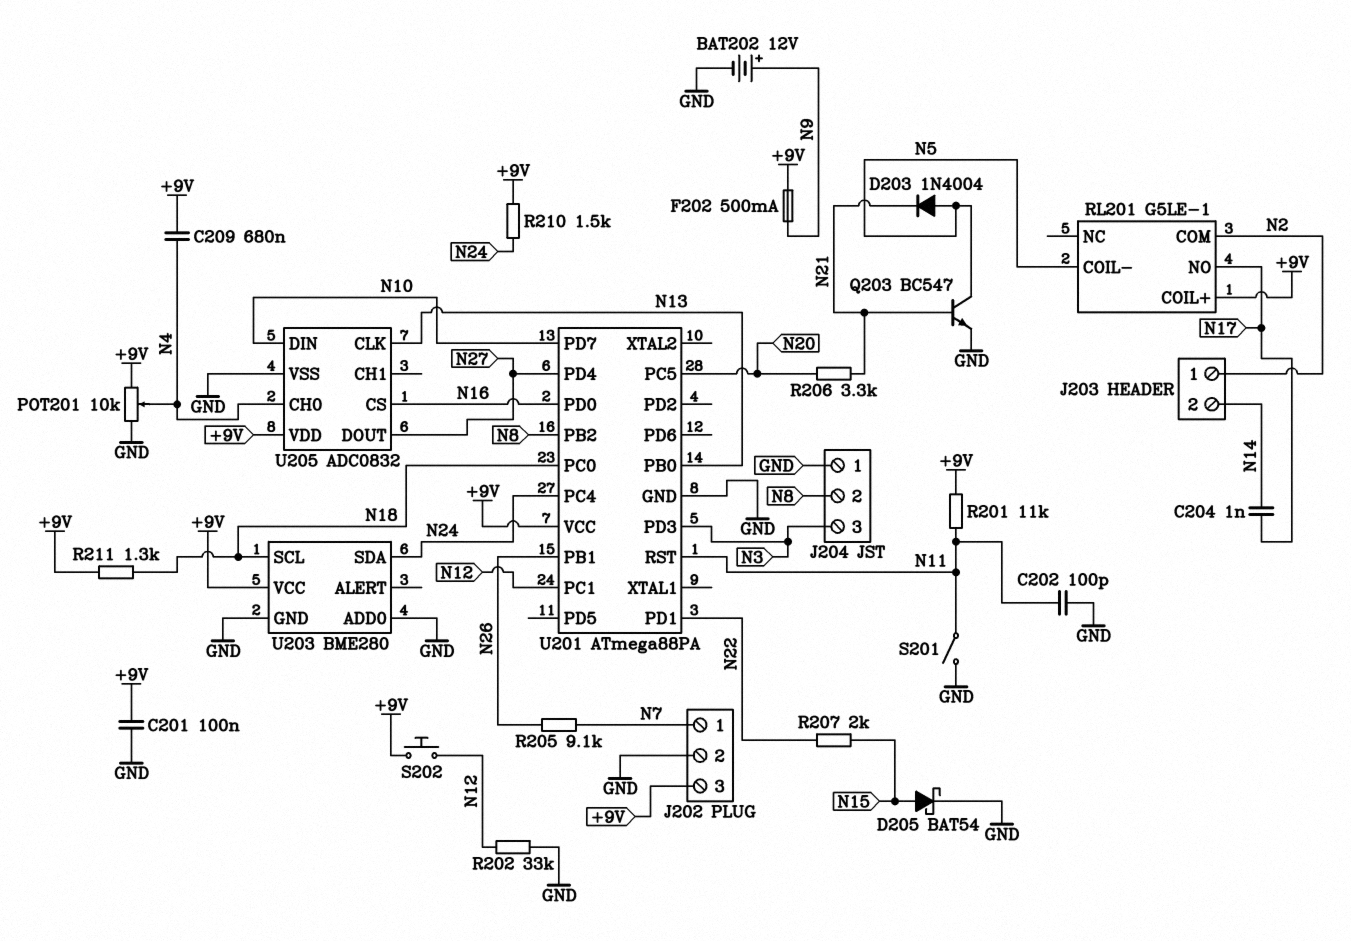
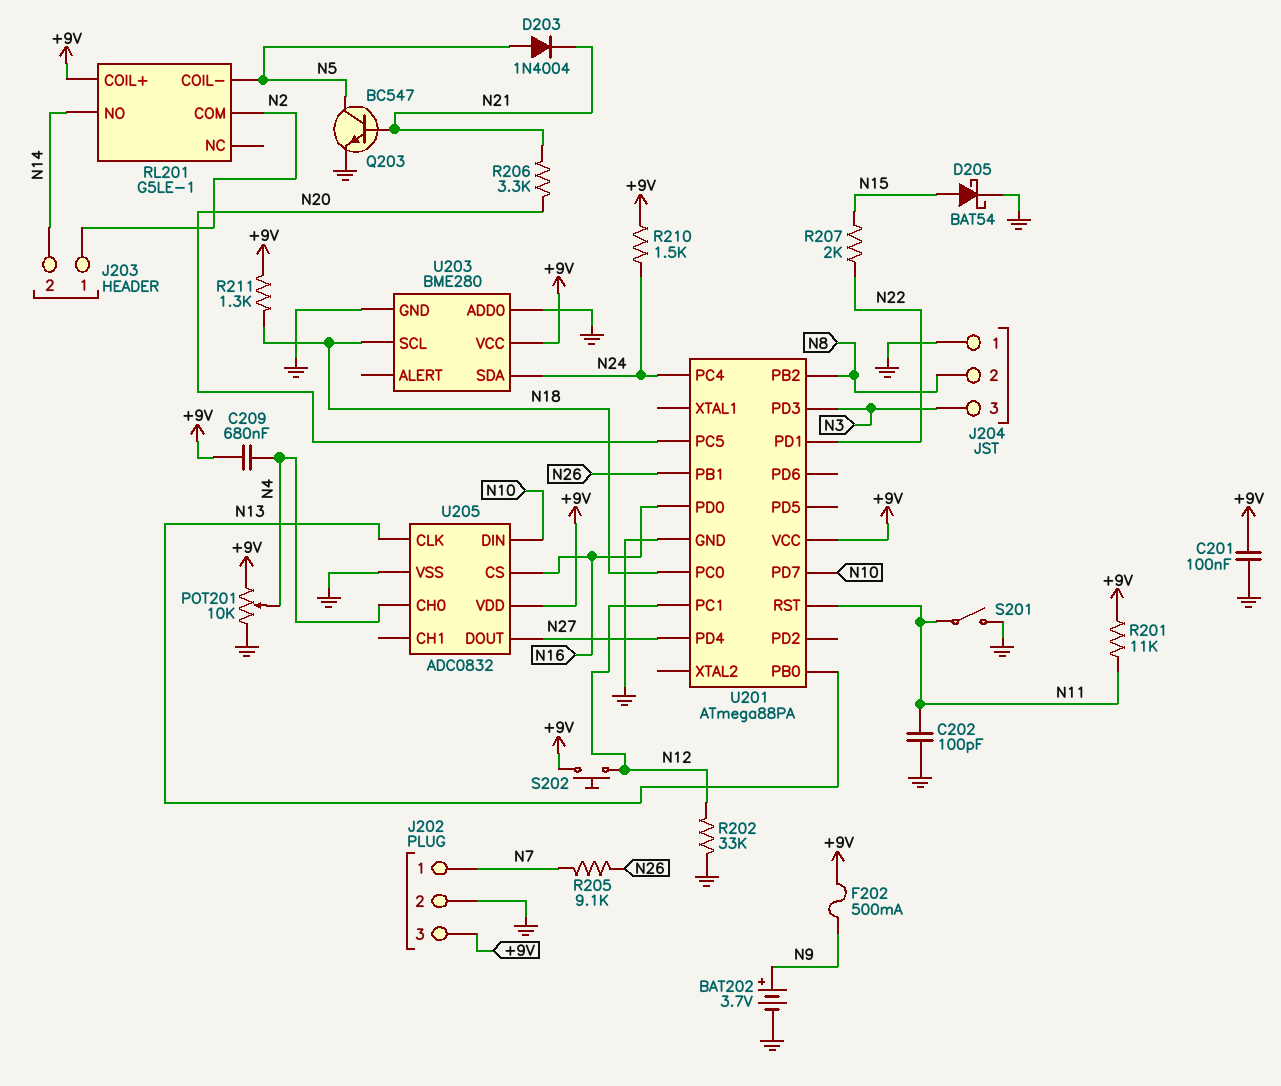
BAT202: 12V (plus N9, minus GND) -> 3.7V (plus N9, minus GND)
C204: 1nF (N14, N17) -> none
RL201 pin NO: N17 -> N14

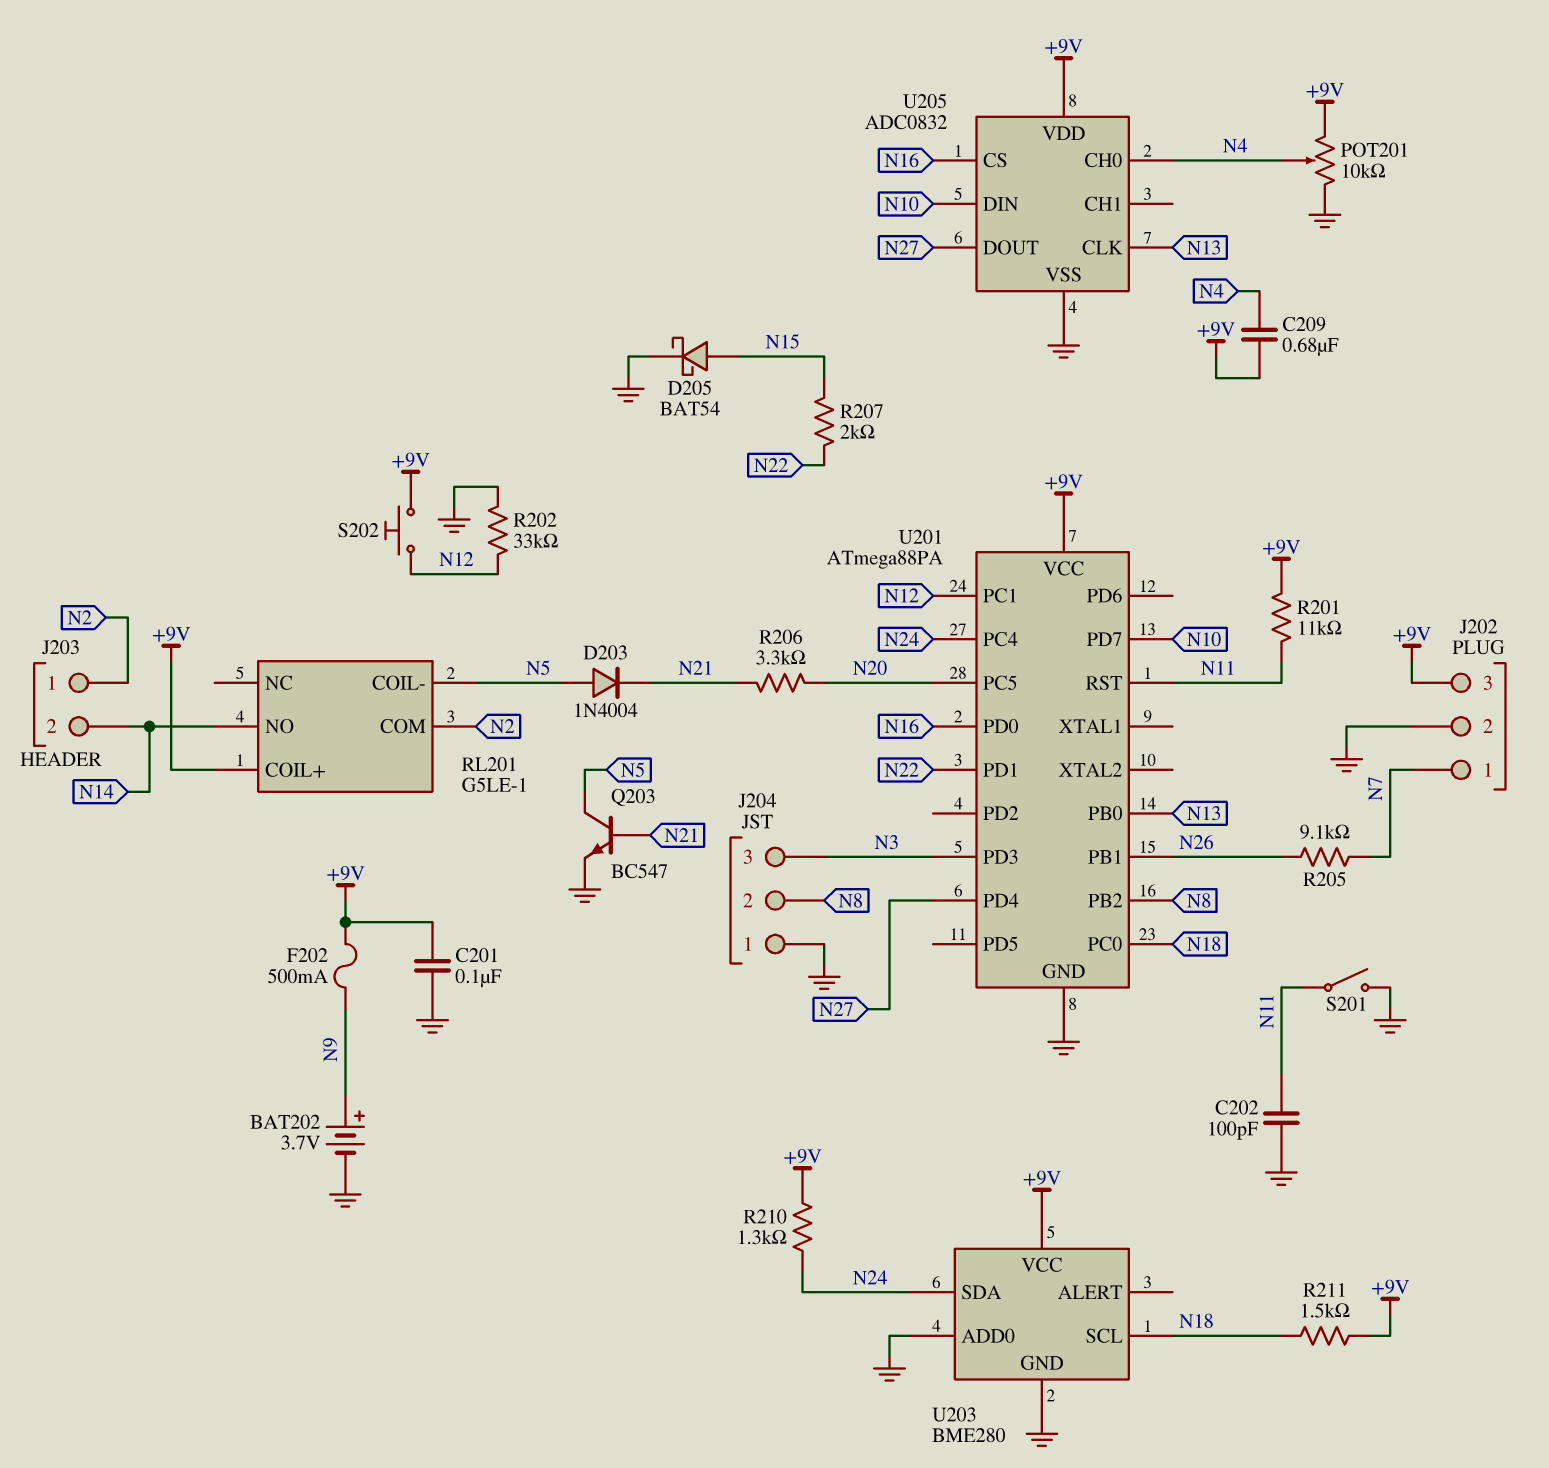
R210: 1.5k (+9V, N24) -> 1.3k (+9V, N24)
R211: 1.3k (+9V, N18) -> 1.5k (+9V, N18)

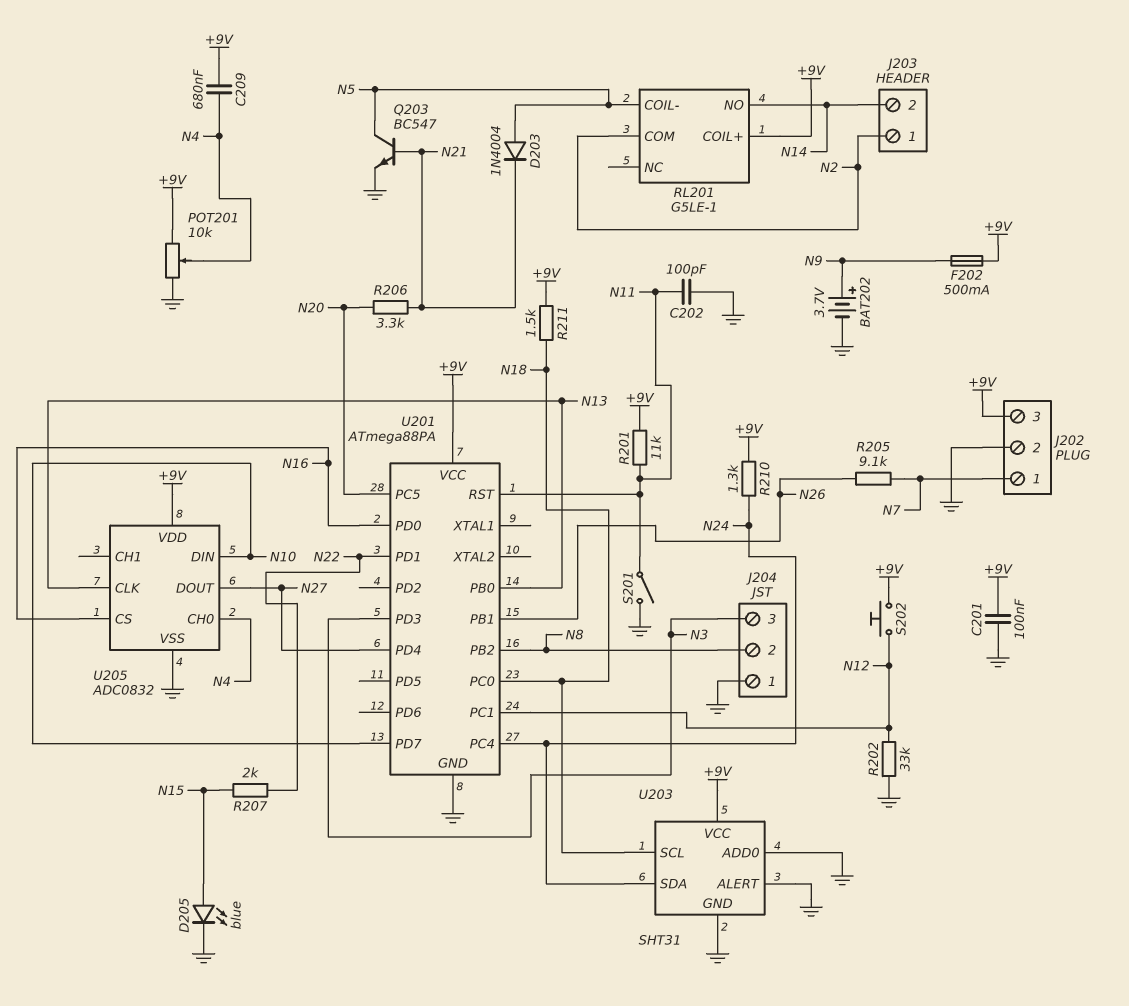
D205: schottky BAT54 (A N15, K GND) -> LED blue (A N15, K GND)
U203: BME280 -> SHT31
U203 pin ALERT: none -> GND

